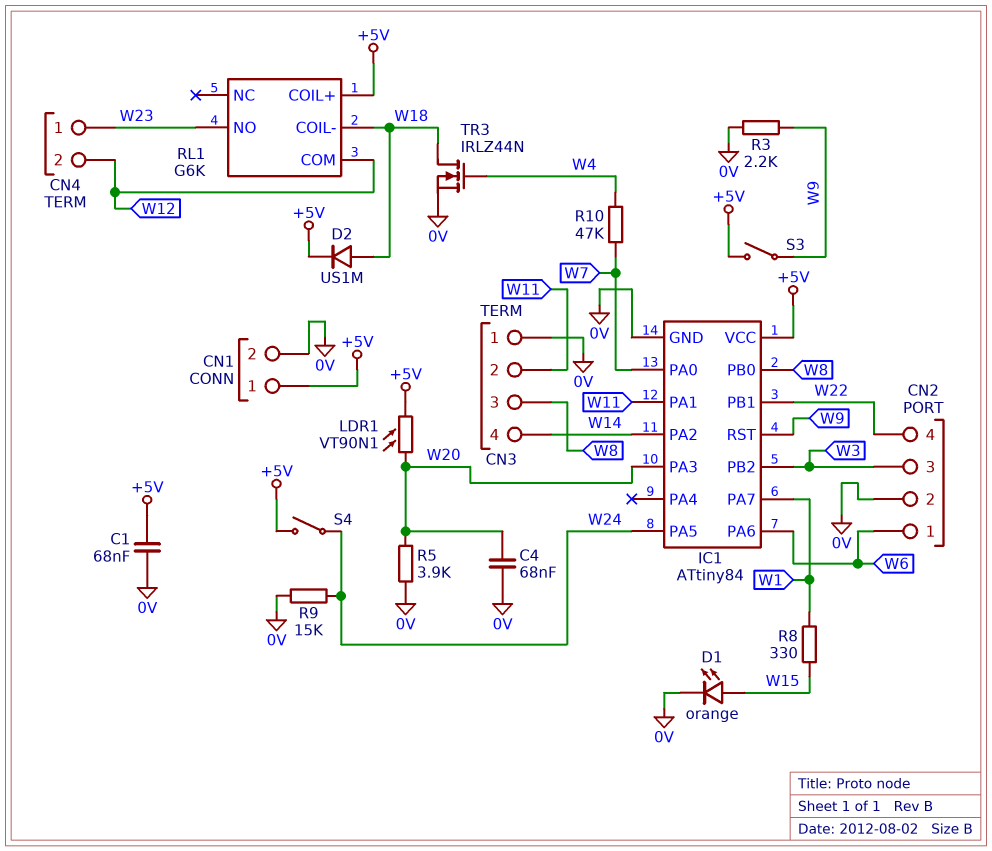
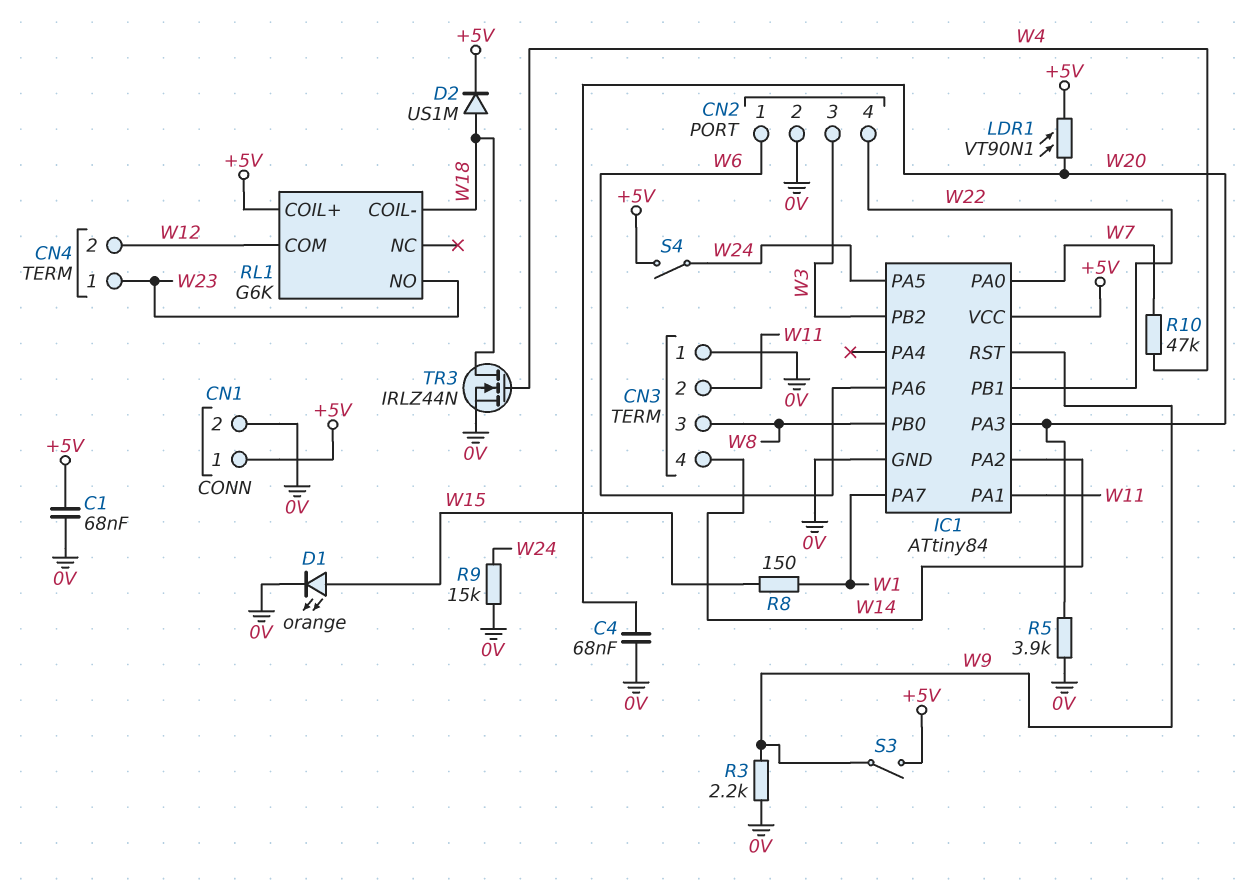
R8: 330 (W1, W15) -> 150 (W1, W15)

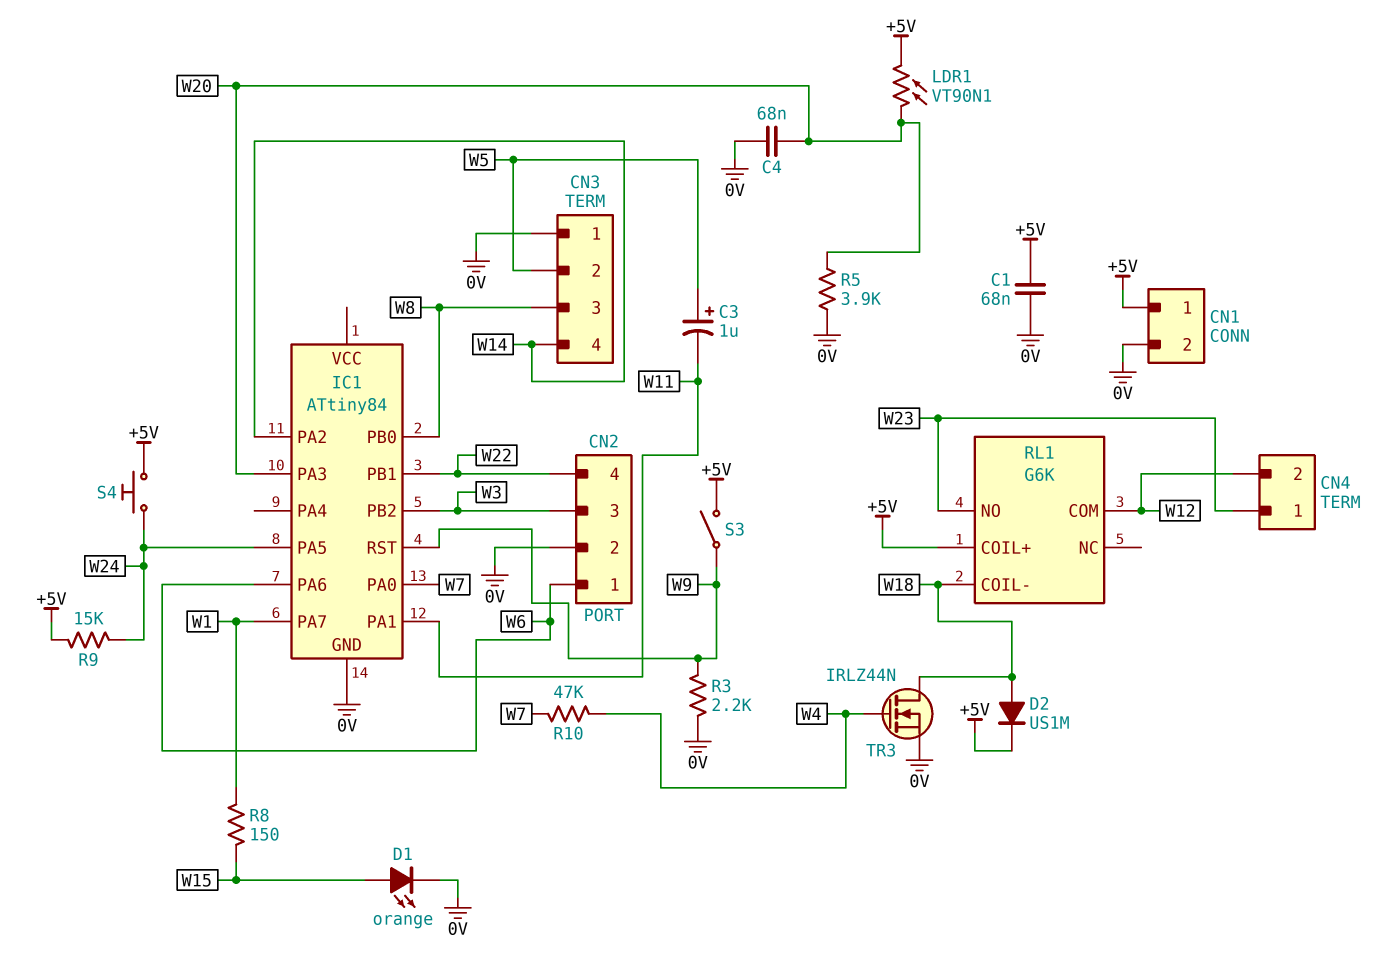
C3: none -> 1uF (plus W5, minus W11)
CN3 pin 2: W11 -> W5
IC1 pin VCC: +5V -> none
R9: 15k (0V, W24) -> 15k (+5V, W24)
S4: switch (+5V, W24) -> button (+5V, W24)

